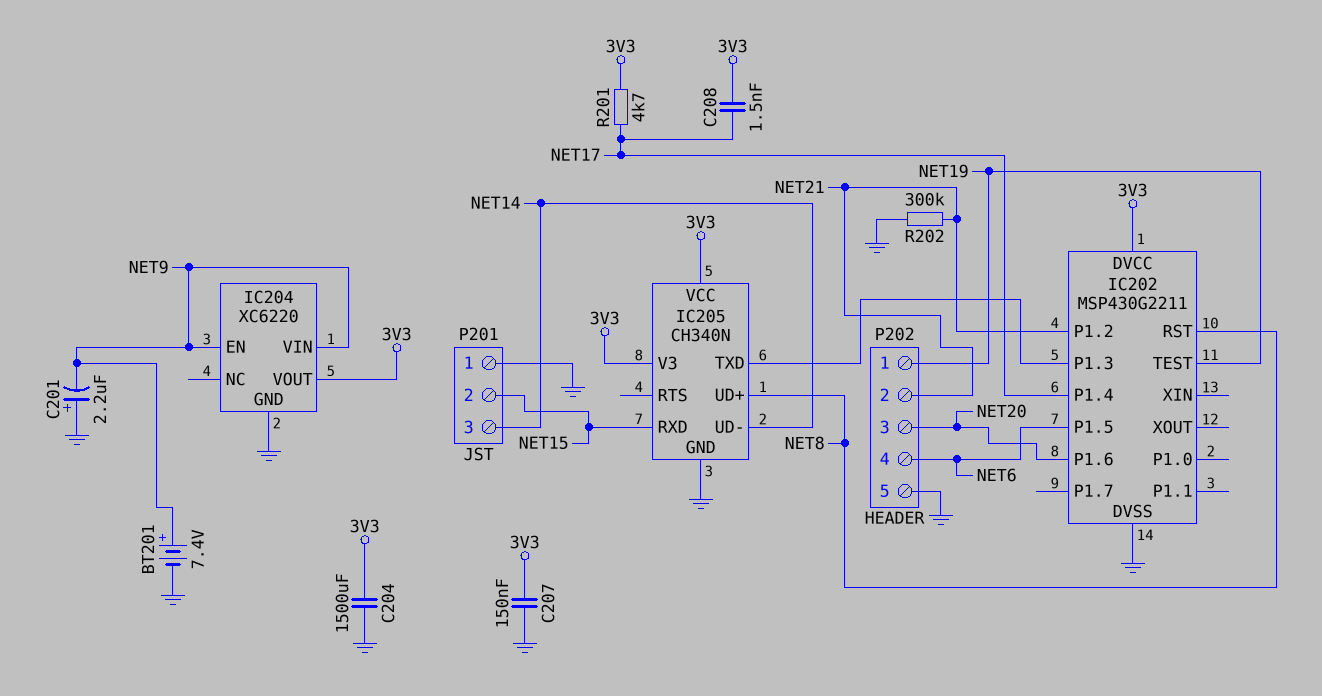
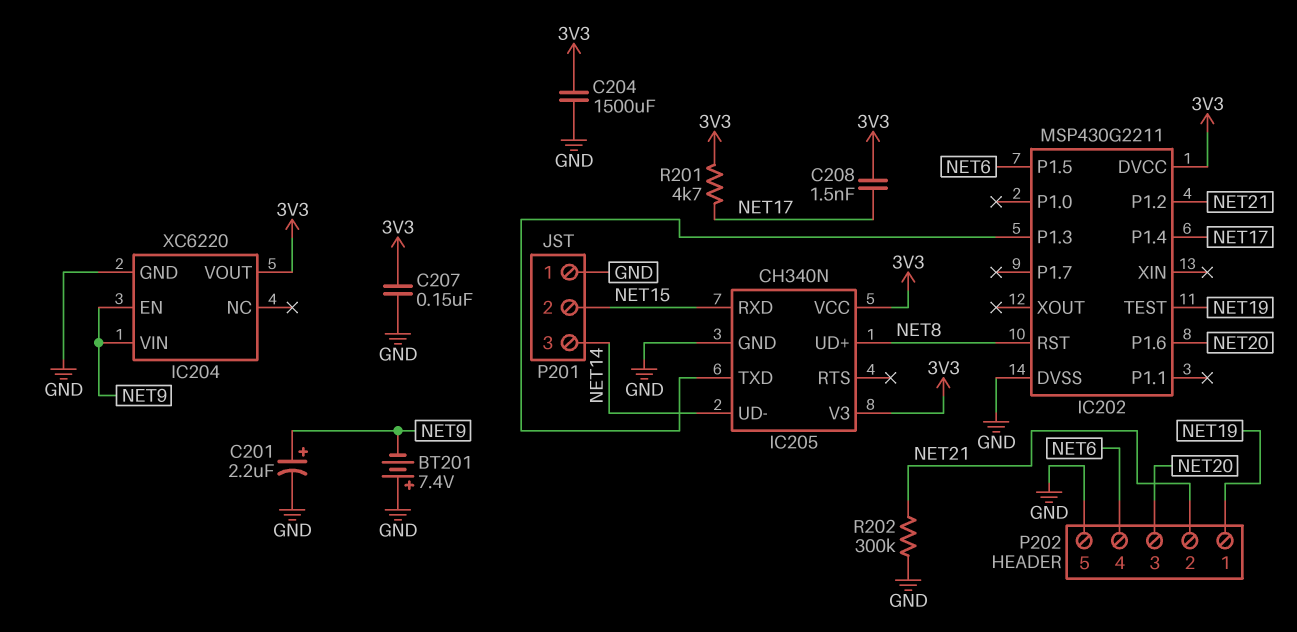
BT201: 7.4V (plus NET9, minus GND) -> 7.4V (plus GND, minus NET9)
C201: 2.2uF (plus GND, minus NET9) -> 2.2uF (plus NET9, minus GND)

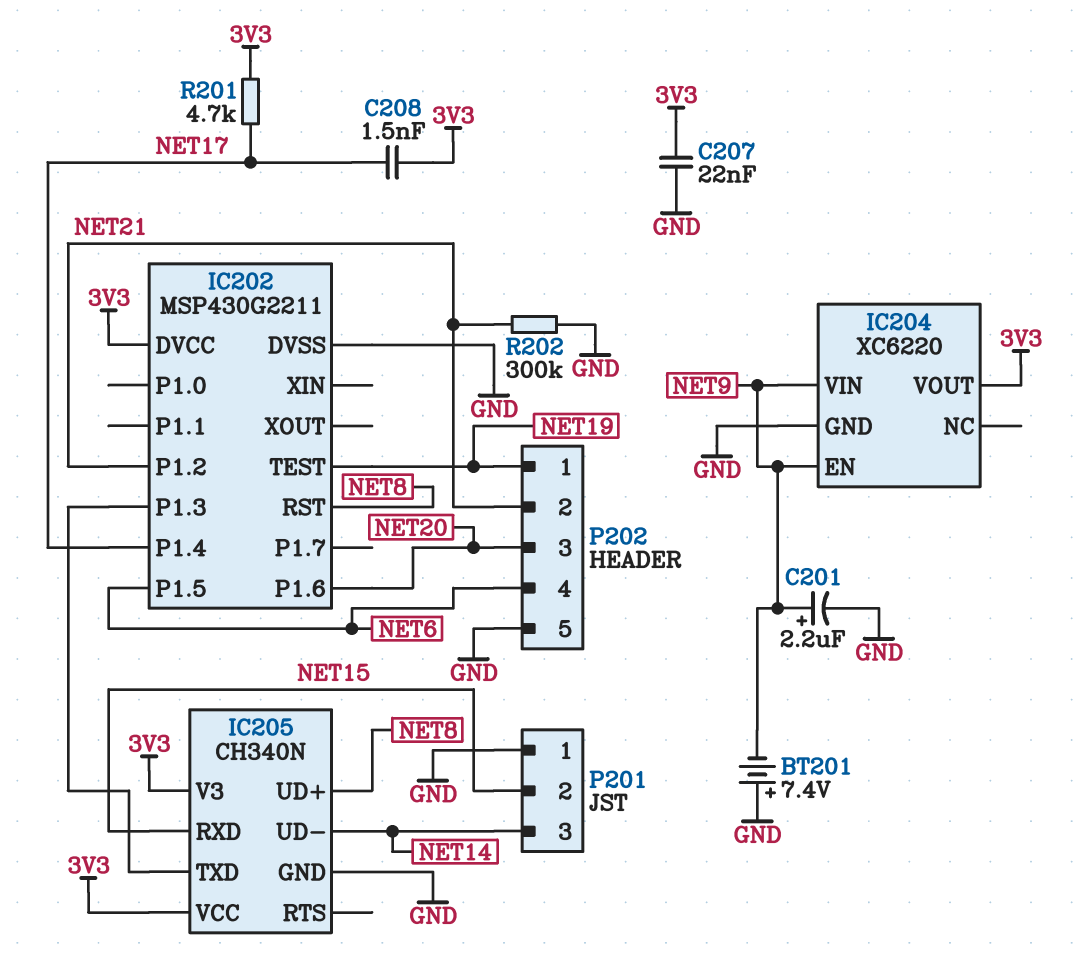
C204: 1500uF (3V3, GND) -> none
C207: 150nF (3V3, GND) -> 22nF (3V3, GND)

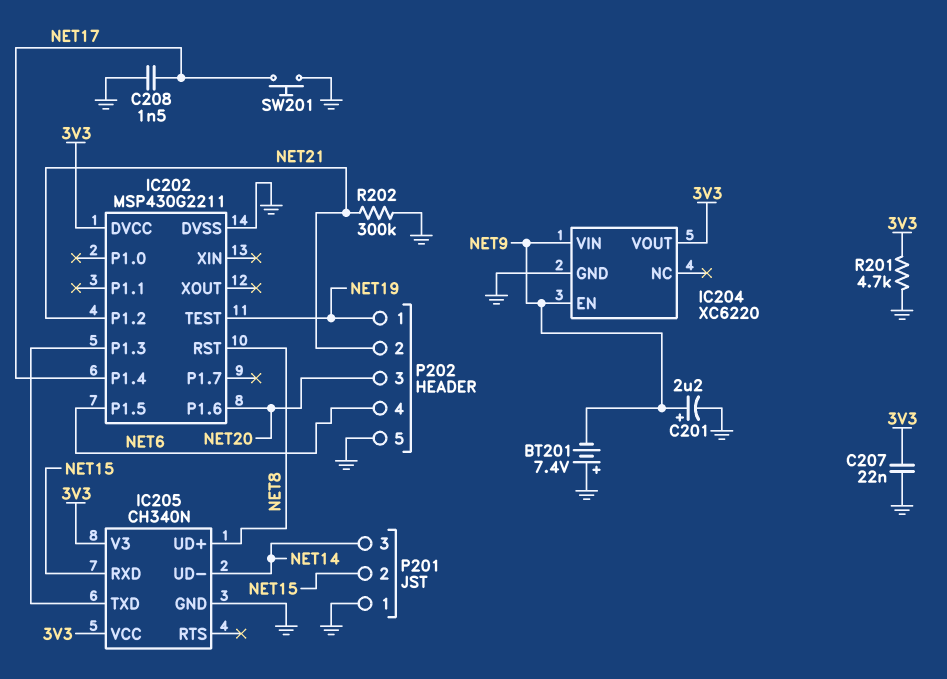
C208: 1.5nF (3V3, NET17) -> 1.5nF (GND, NET17)
R201: 4.7k (3V3, NET17) -> 4.7k (3V3, GND)
SW201: none -> button (GND, NET17)

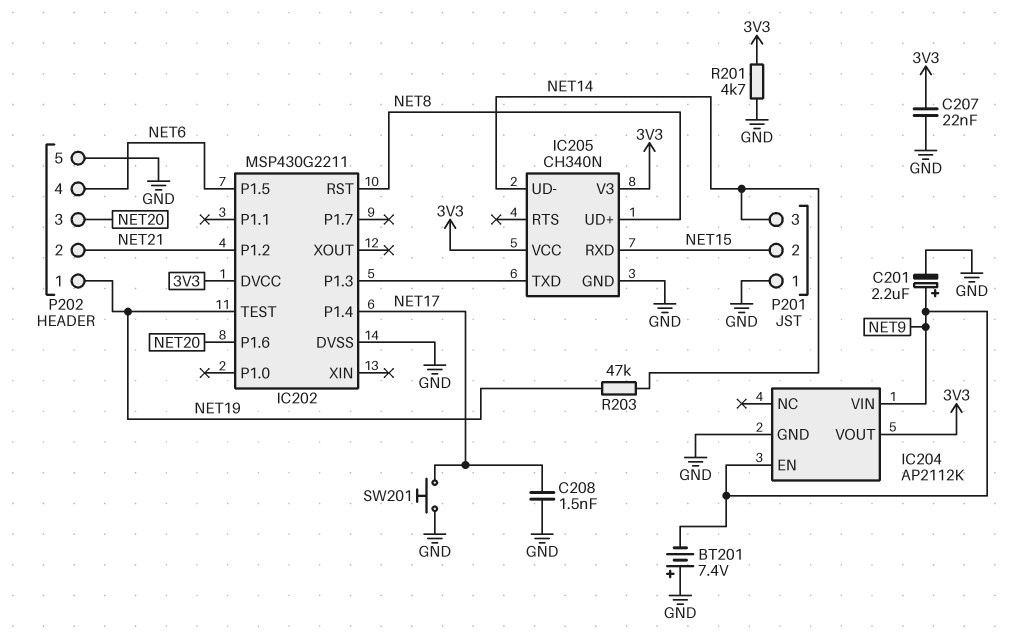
IC204: XC6220 -> AP2112K
R202: 300k (GND, NET21) -> none
R203: none -> 47k (NET14, NET19)

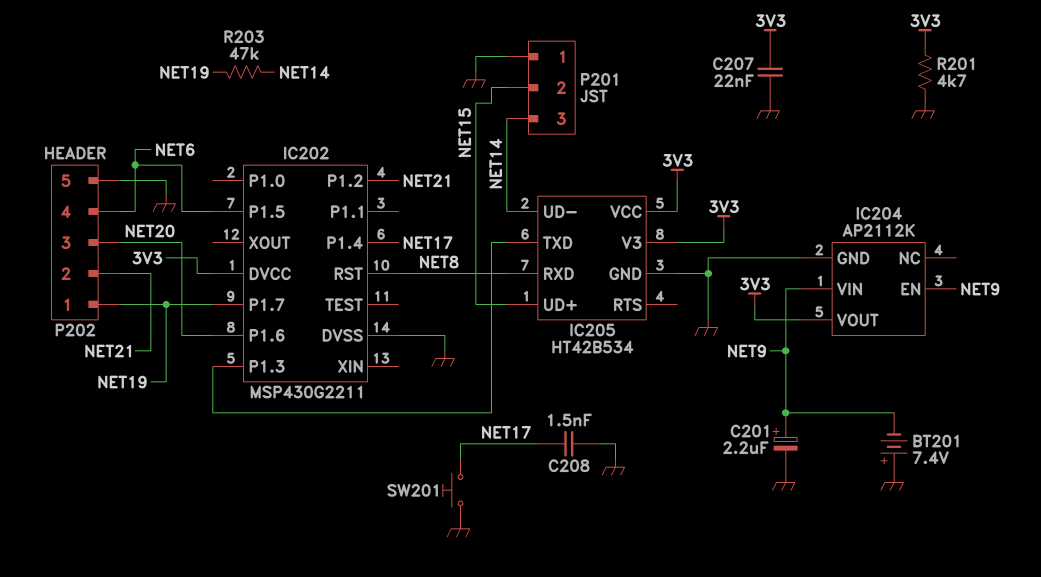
IC202 pin P1.7: none -> NET19
IC202 pin TEST: NET19 -> none
IC205: CH340N -> HT42B534
IC205 pin RXD: NET15 -> NET8
IC205 pin UD+: NET8 -> NET15

